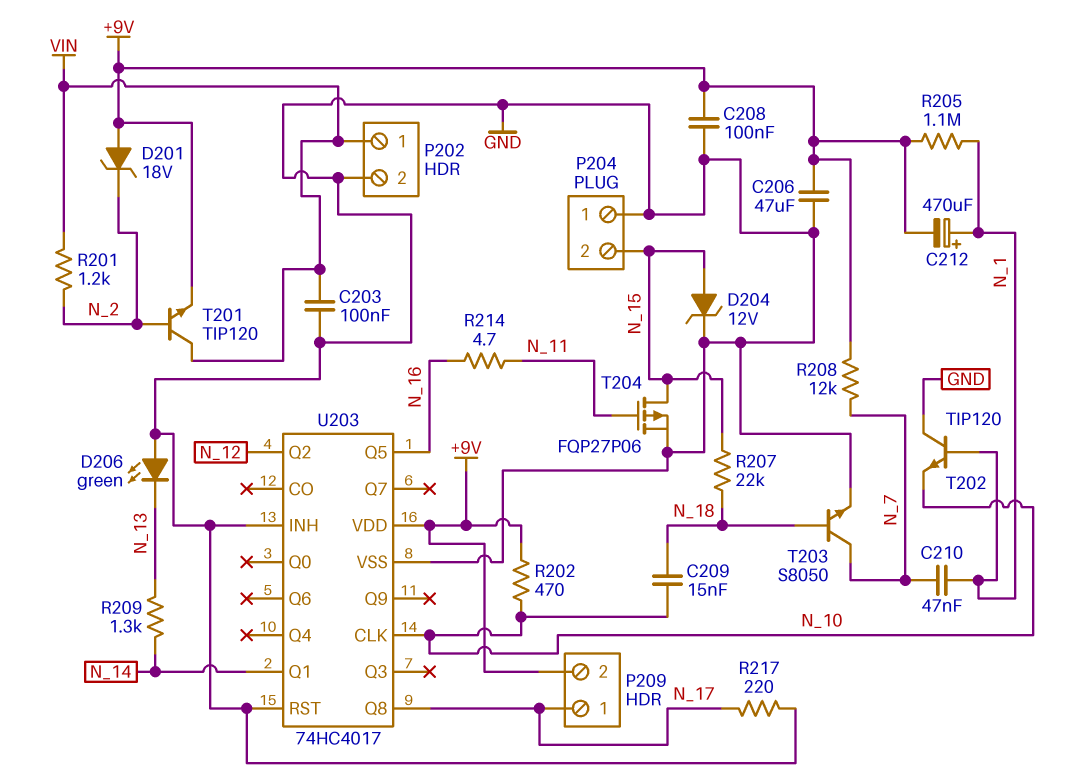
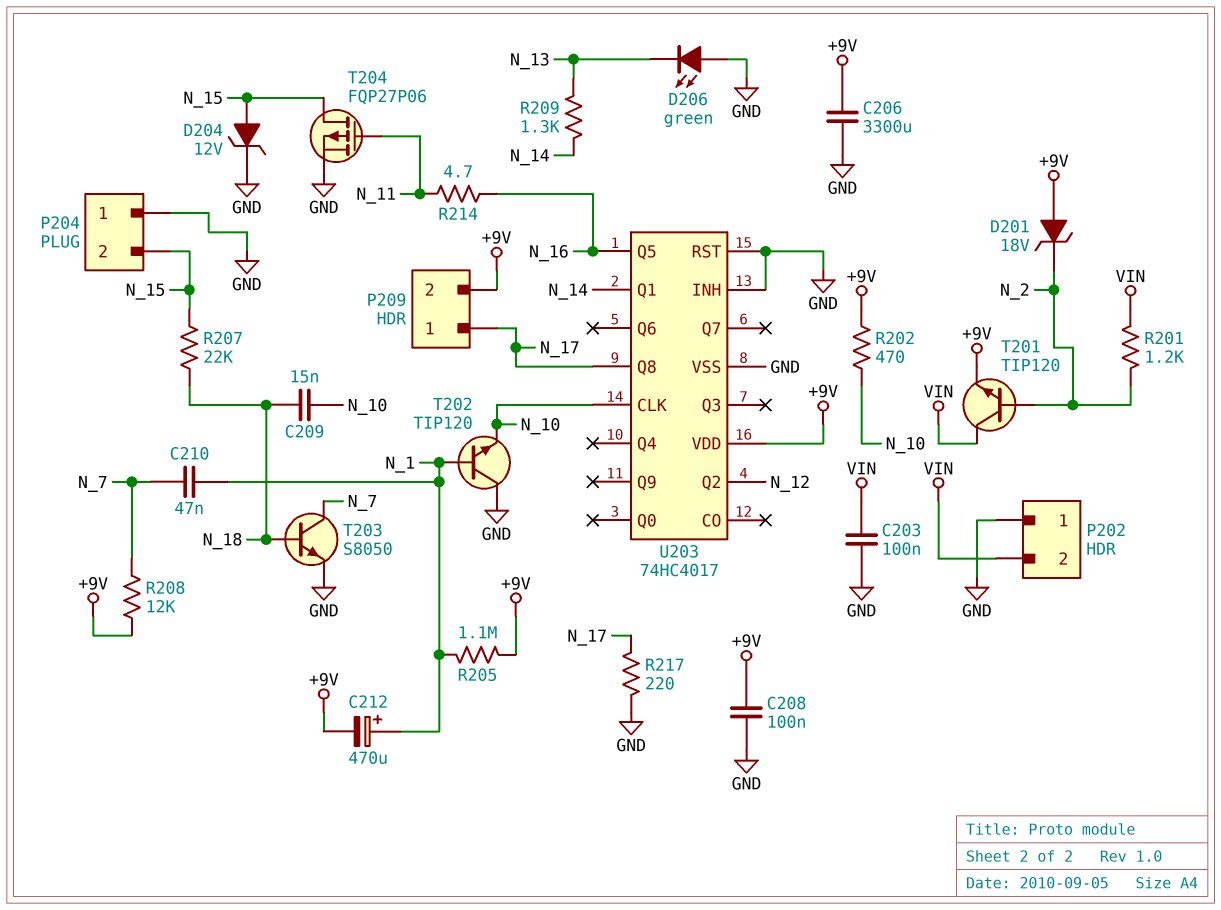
C206: 47uF (+9V, GND) -> 3300uF (+9V, GND)
P202 pin 1: VIN -> GND
P202 pin 2: GND -> VIN

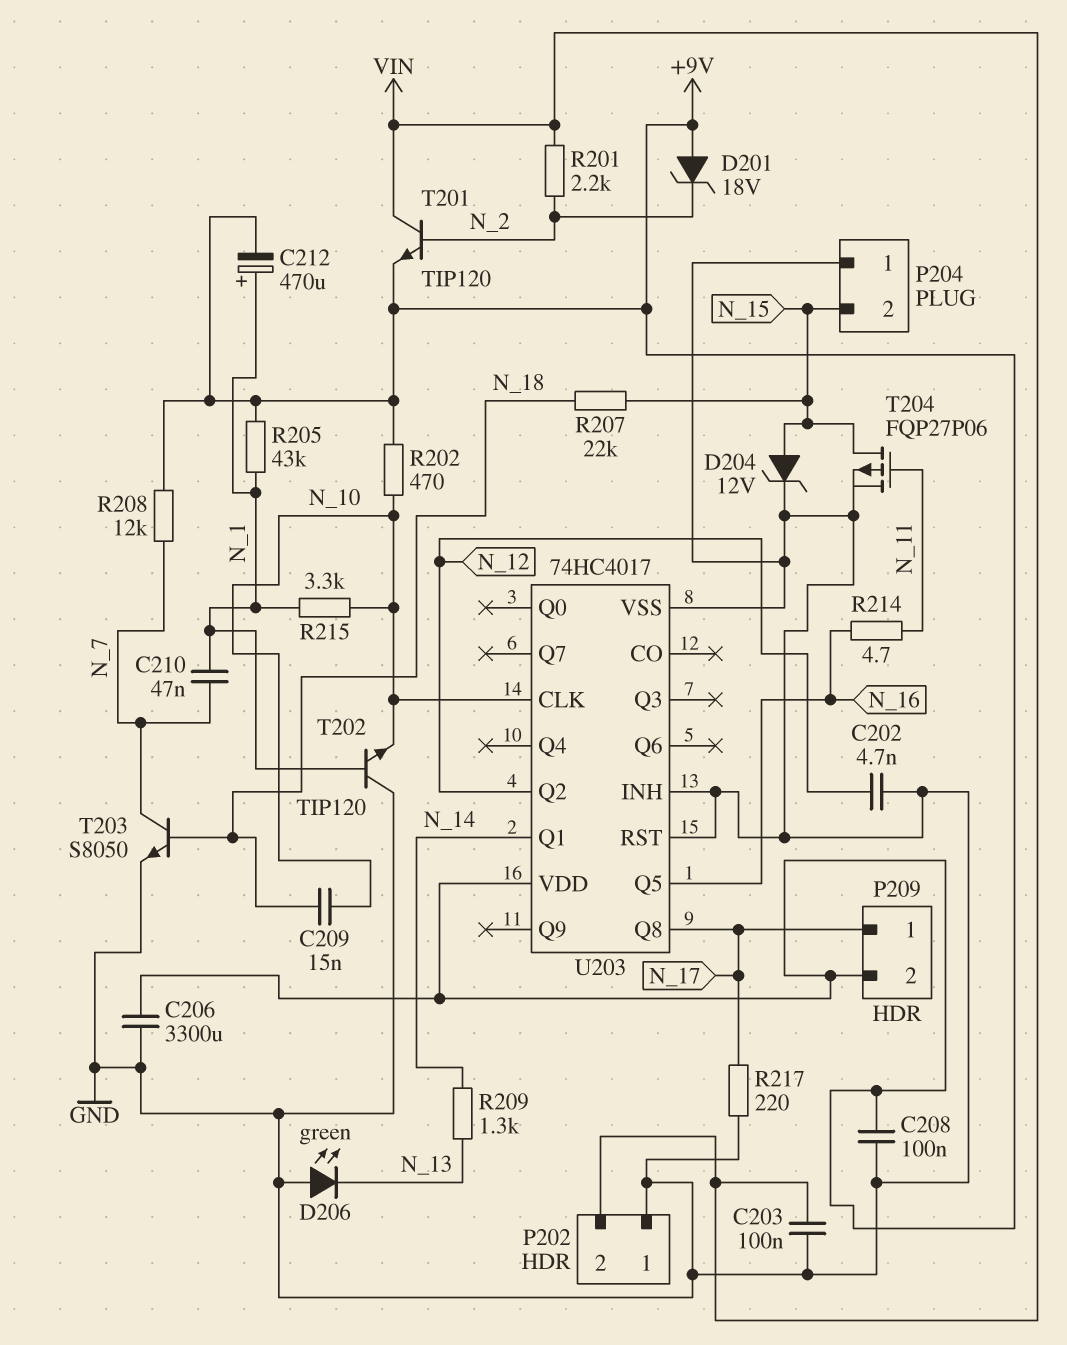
C202: none -> 4.7nF (GND, N_12)
R201: 1.2k (N_2, VIN) -> 2.2k (N_2, VIN)
R205: 1.1M (+9V, N_1) -> 43k (+9V, N_1)
R215: none -> 3.3k (N_1, N_10)

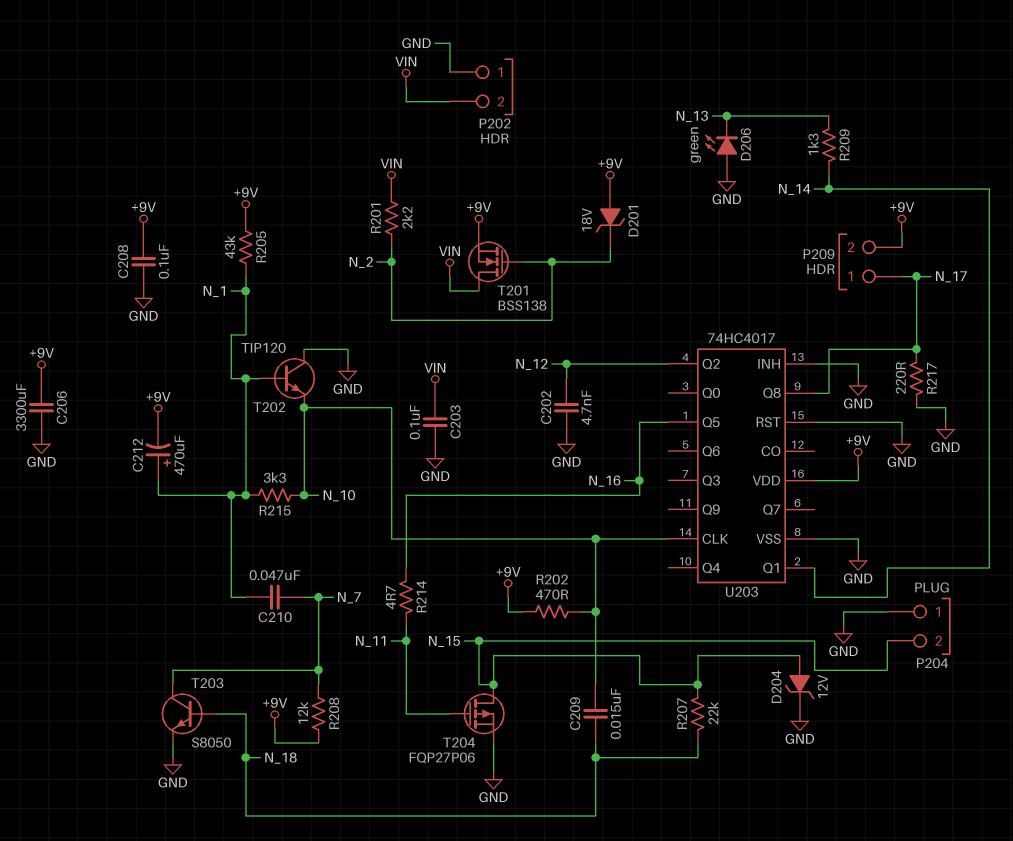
T201: NPN TIP120 (B N_2, C VIN, E +9V) -> NMOS BSS138 (G N_2, D VIN, S +9V)

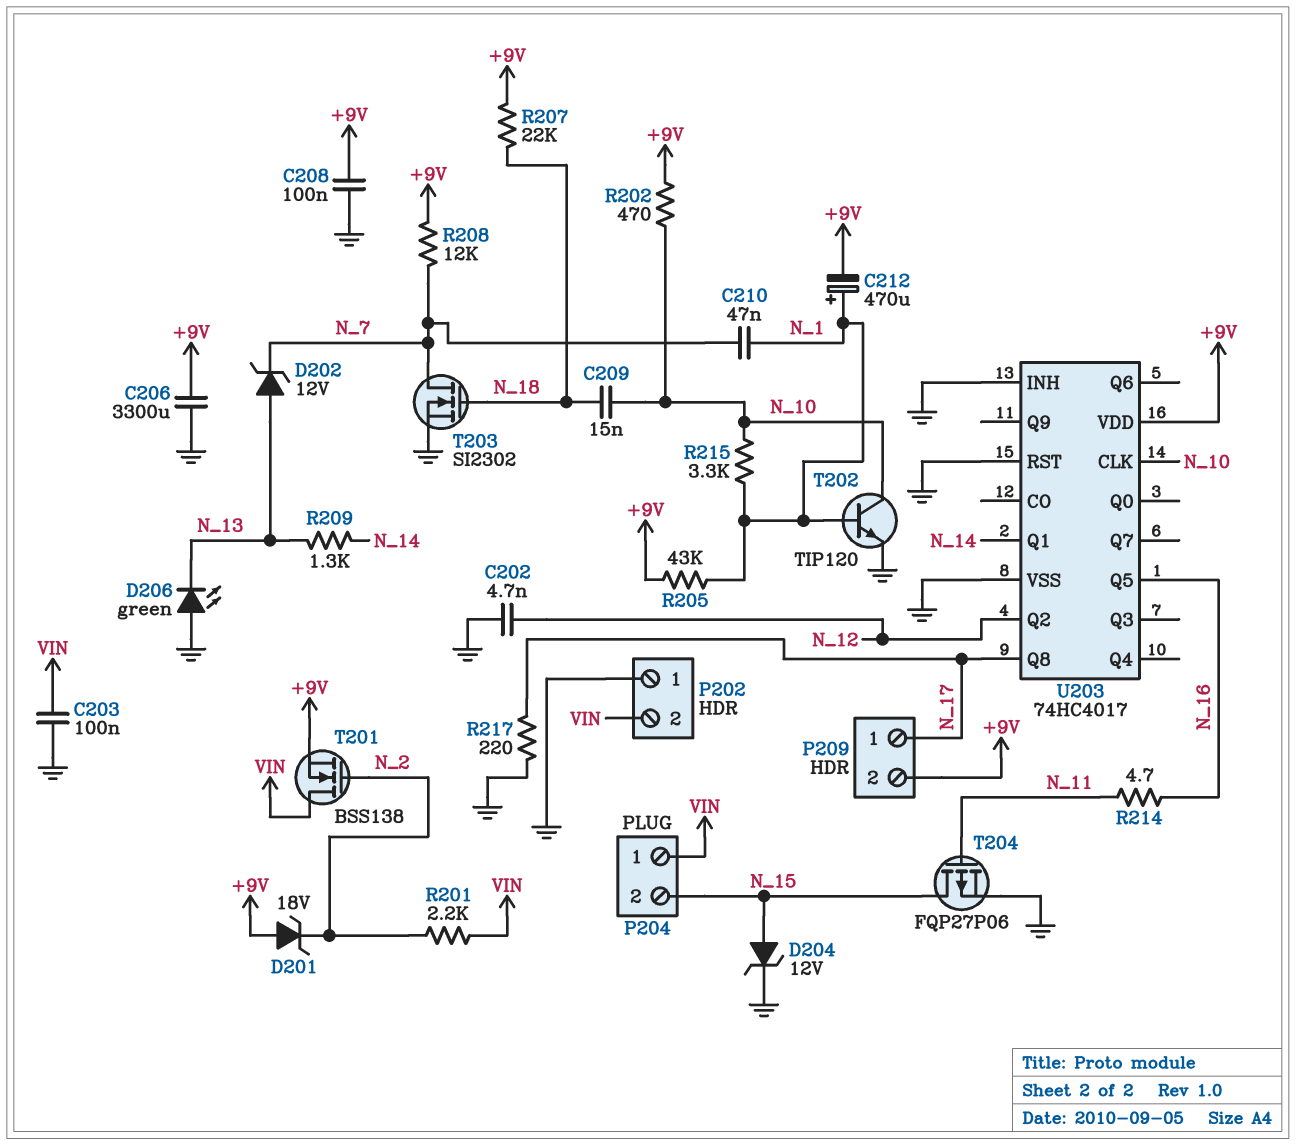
D202: none -> zener 12V (A N_13, K N_7)
P204 pin 1: GND -> VIN
R207: 22k (N_15, N_18) -> 22k (+9V, N_18)
T202: NPN TIP120 (B N_1, C GND, E N_10) -> NPN TIP120 (B N_1, C N_10, E GND)
T203: NPN S8050 (B N_18, C N_7, E GND) -> NMOS SI2302 (G N_18, D N_7, S GND)

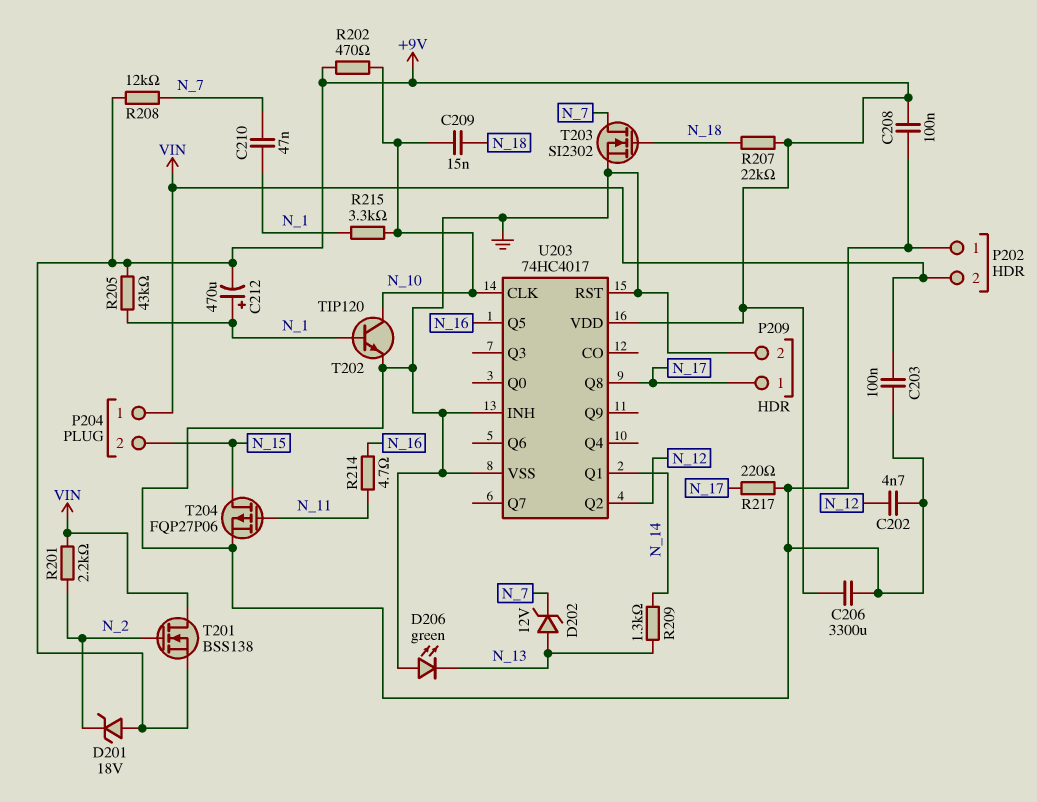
D204: zener 12V (A N_15, K GND) -> none
P209 pin 2: +9V -> GND

